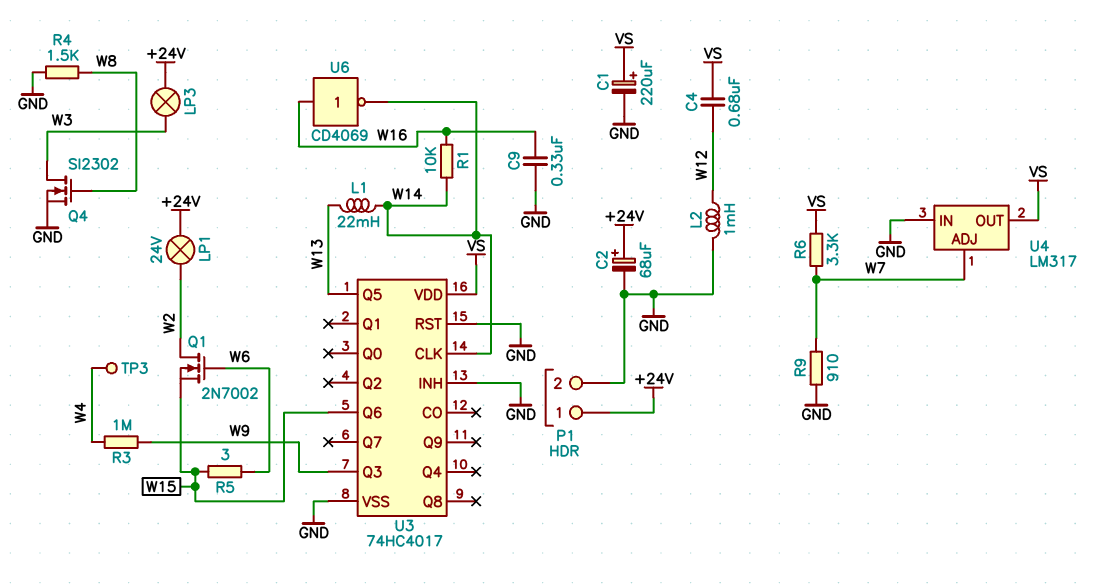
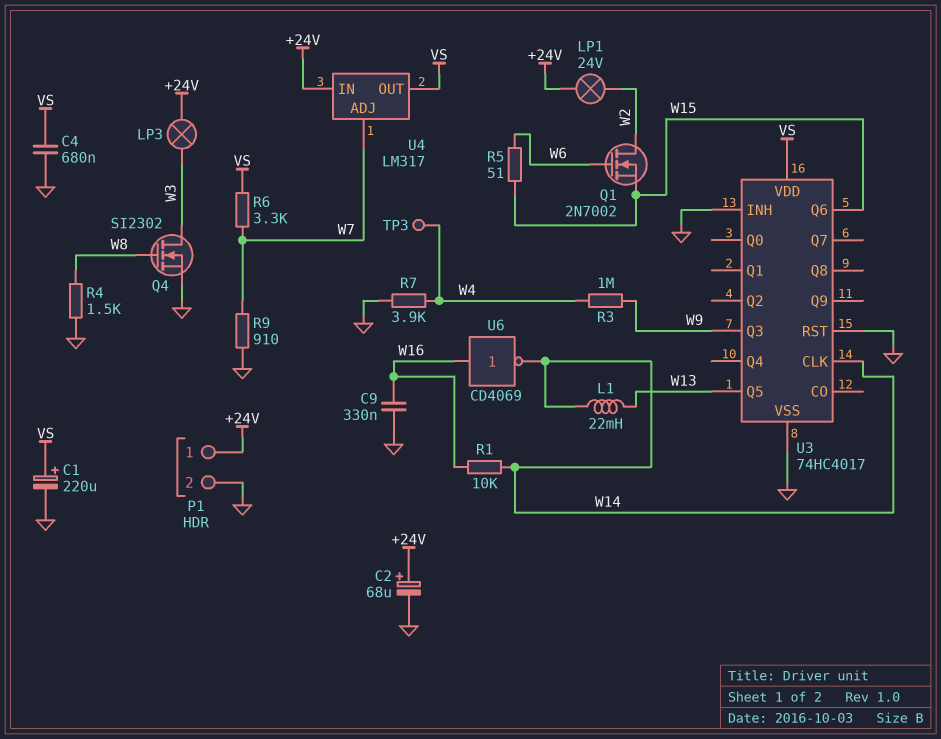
C4: 680nF (VS, W12) -> 680nF (GND, VS)
L2: 1mH (GND, W12) -> none
R5: 3 (W6, W15) -> 51 (W6, W15)
R7: none -> 3.9k (GND, W4)
U4 pin IN: GND -> +24V

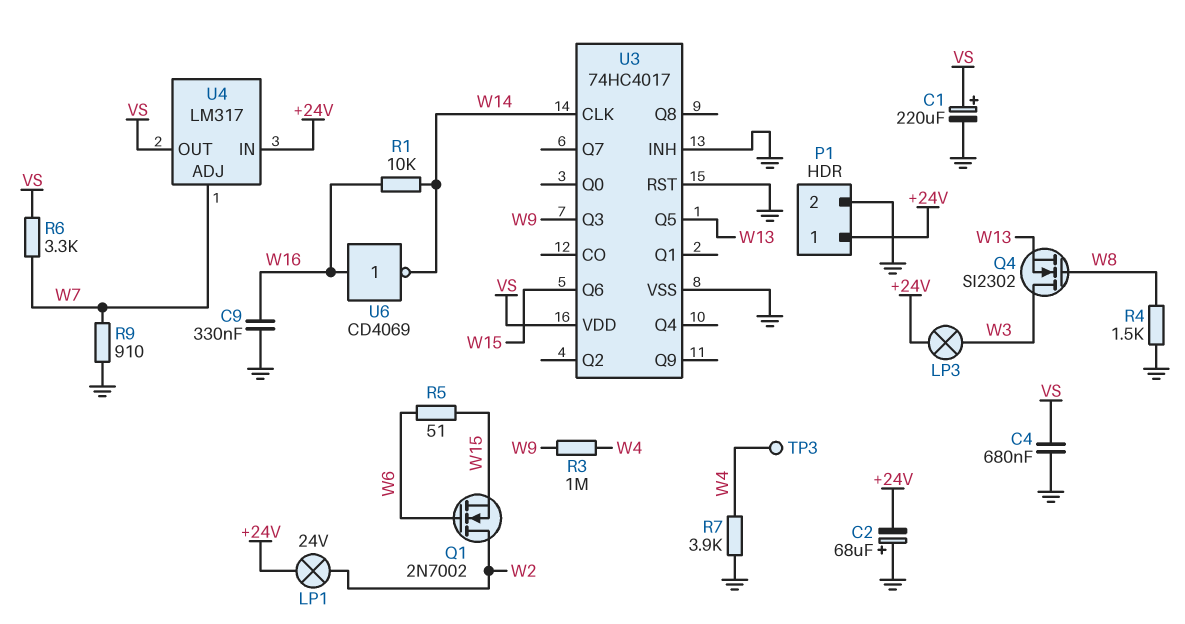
C2: 68uF (plus +24V, minus GND) -> 68uF (plus GND, minus +24V)
L1: 22mH (W13, W14) -> none
Q4: NMOS SI2302 (G W8, D W3, S GND) -> NMOS SI2302 (G W8, D W3, S W13)

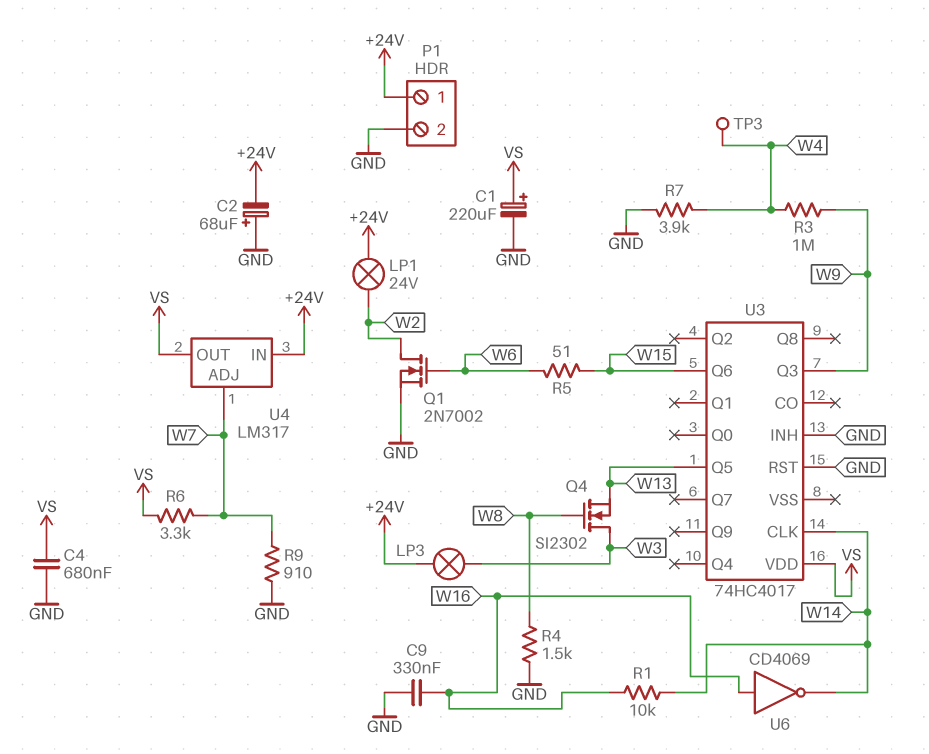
Q1: NMOS 2N7002 (G W6, D W2, S W15) -> NMOS 2N7002 (G W6, D W2, S GND)
U3 pin VSS: GND -> none

